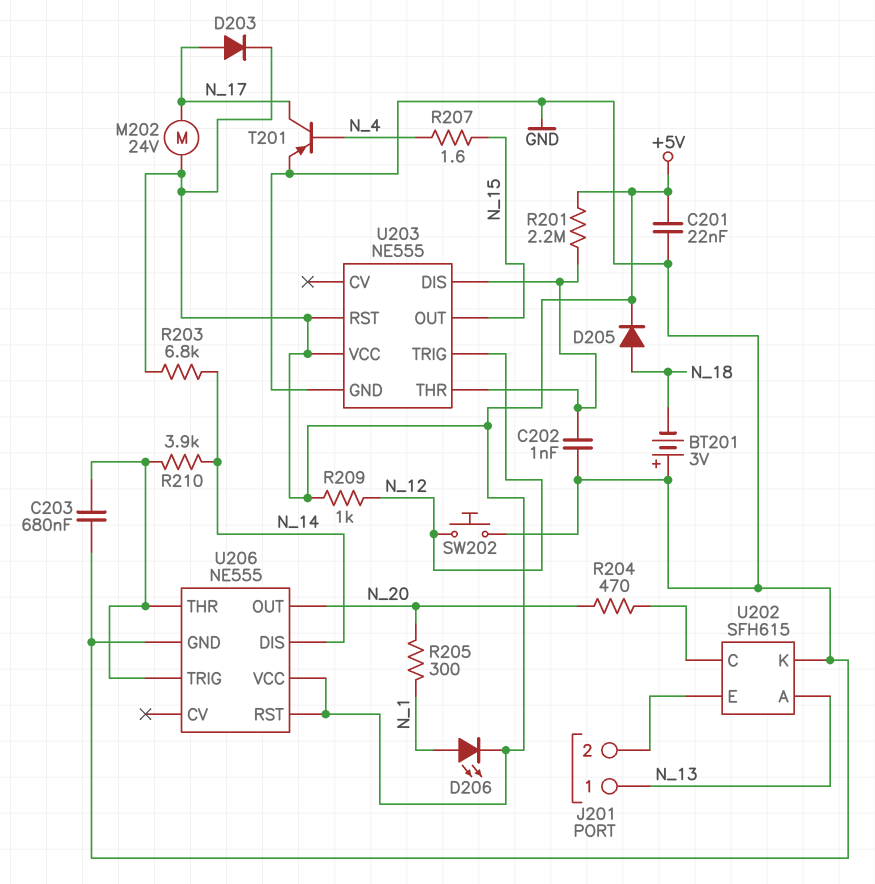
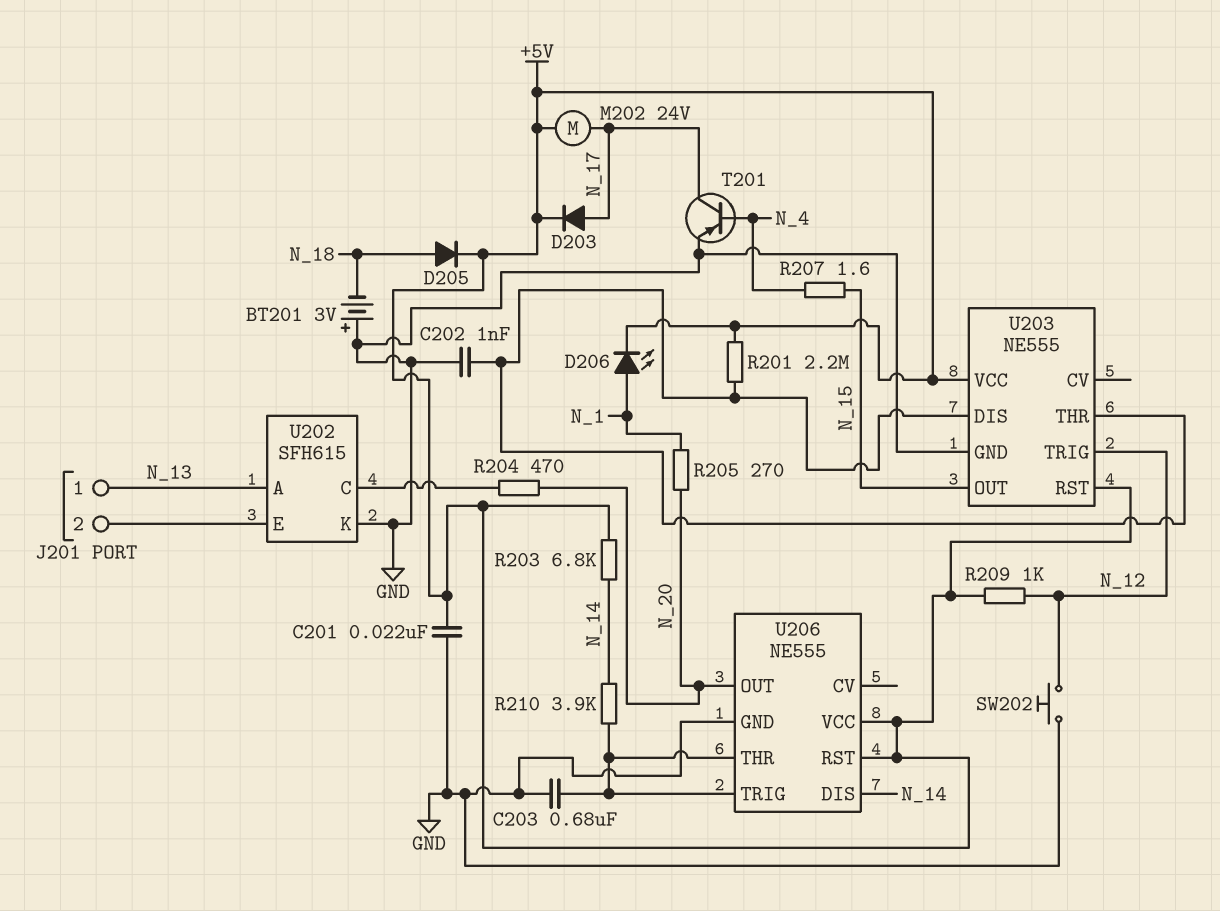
R205: 300 (N_1, N_20) -> 270 (N_1, N_20)

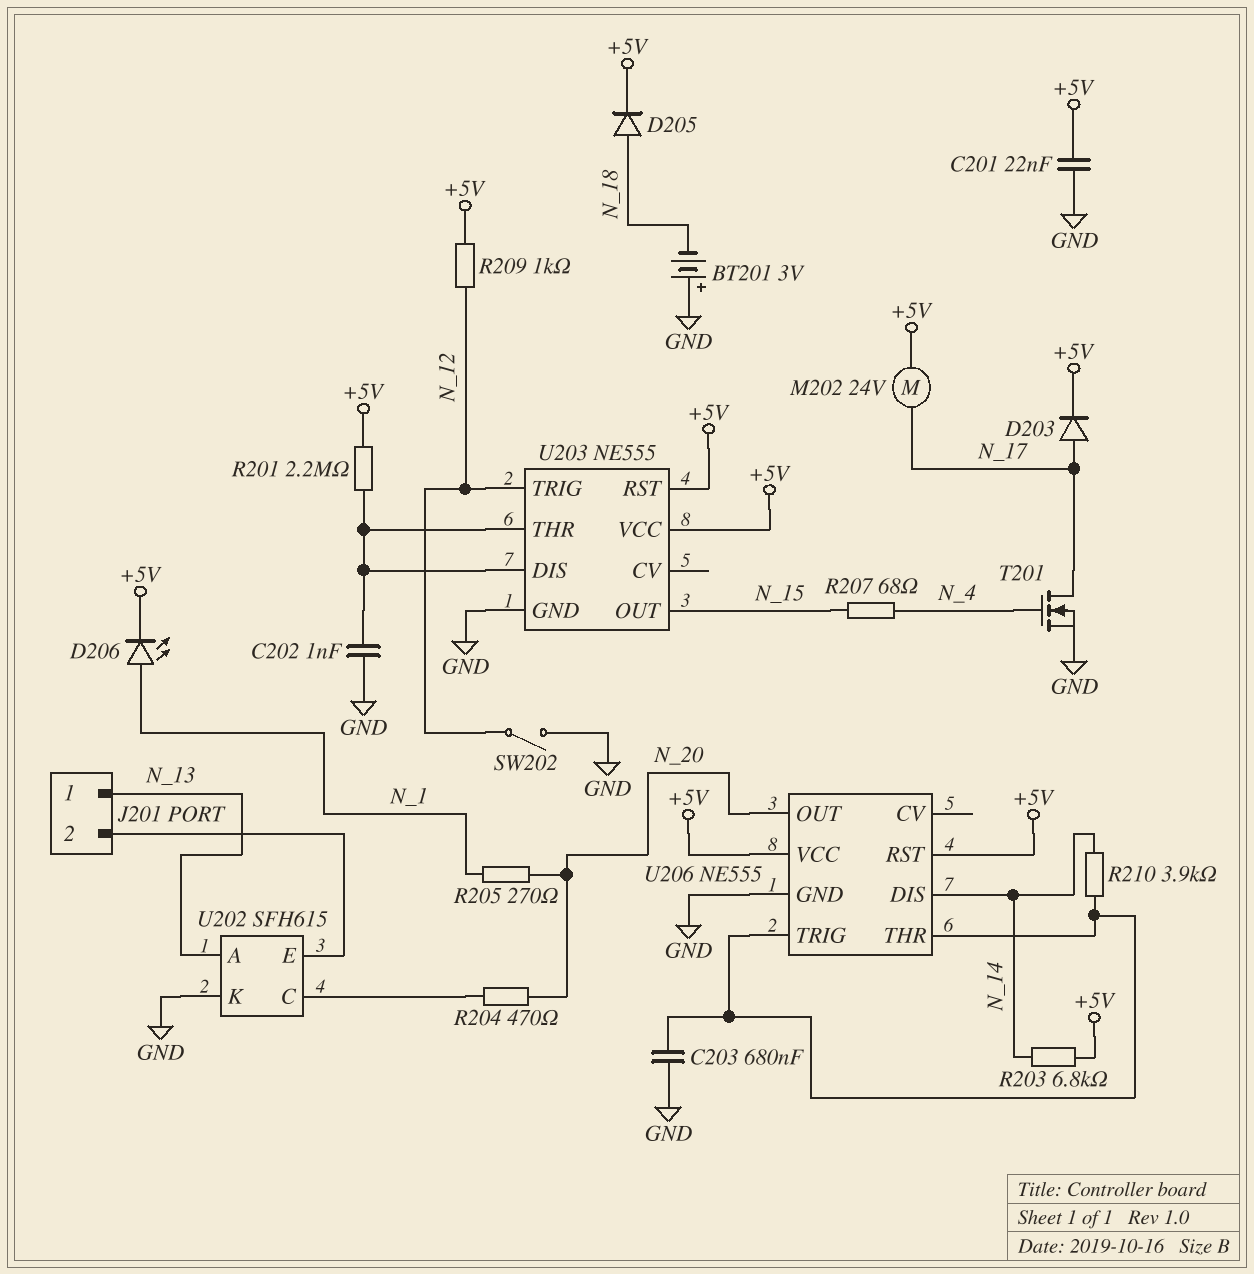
R207: 1.6 (N_4, N_15) -> 68 (N_4, N_15)
SW202: button (GND, N_12) -> switch (GND, N_12)
T201: PNP (B N_4, C N_17, E GND) -> NMOS (G N_4, D N_17, S GND)

